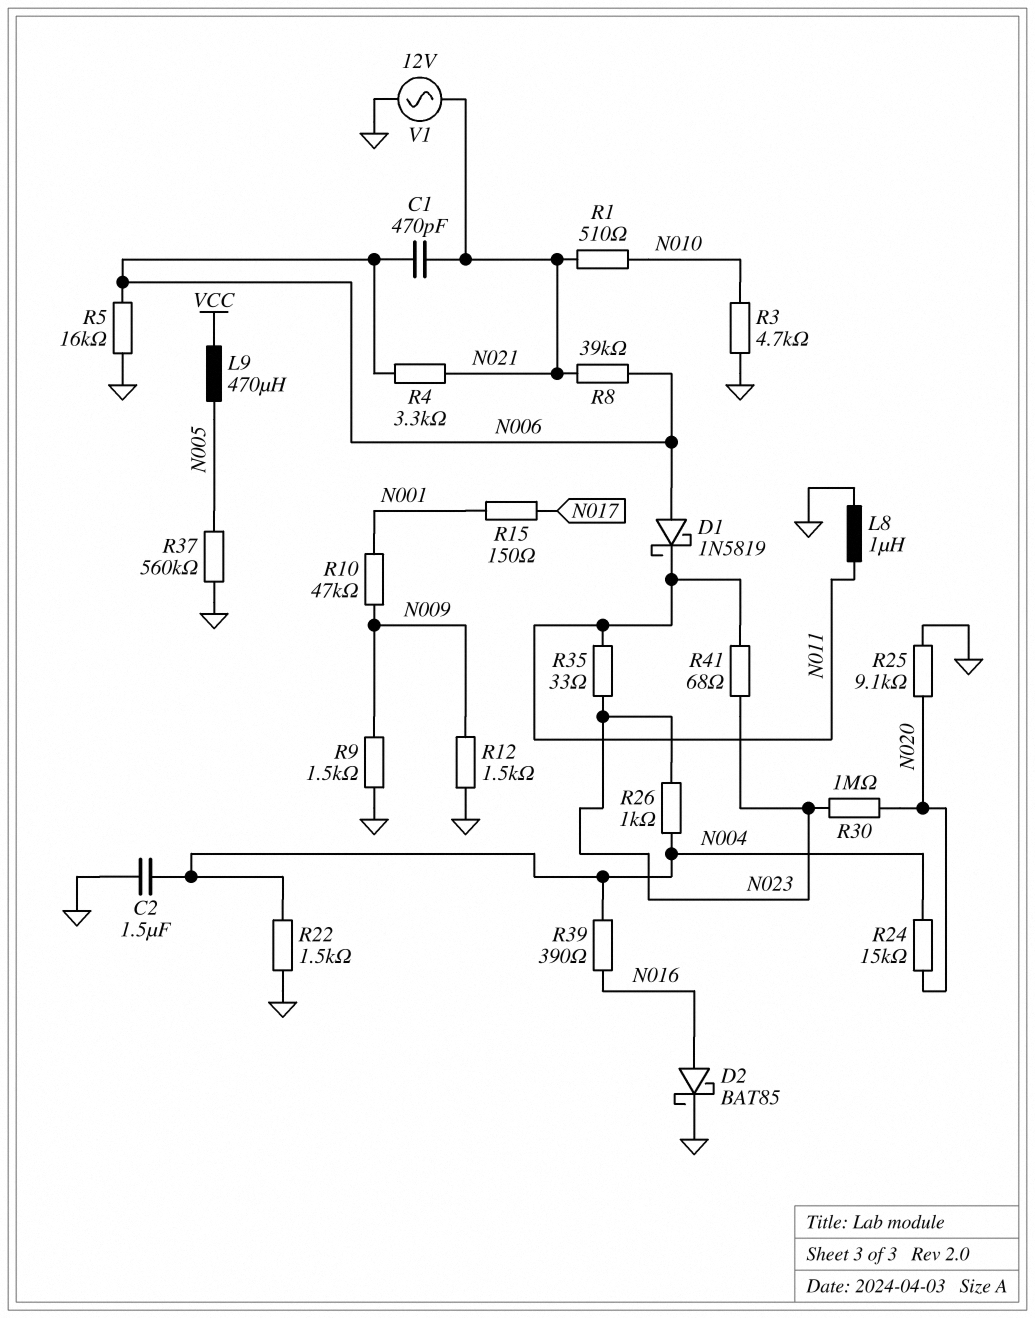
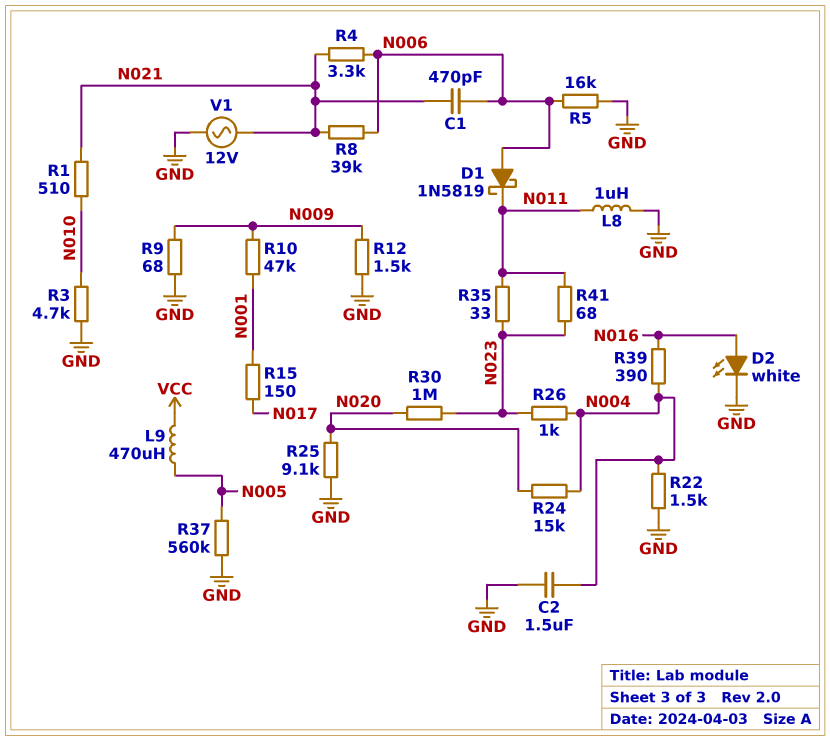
D2: schottky BAT85 (A N016, K GND) -> LED white (A N016, K GND)
R9: 1.5k (GND, N009) -> 68 (GND, N009)

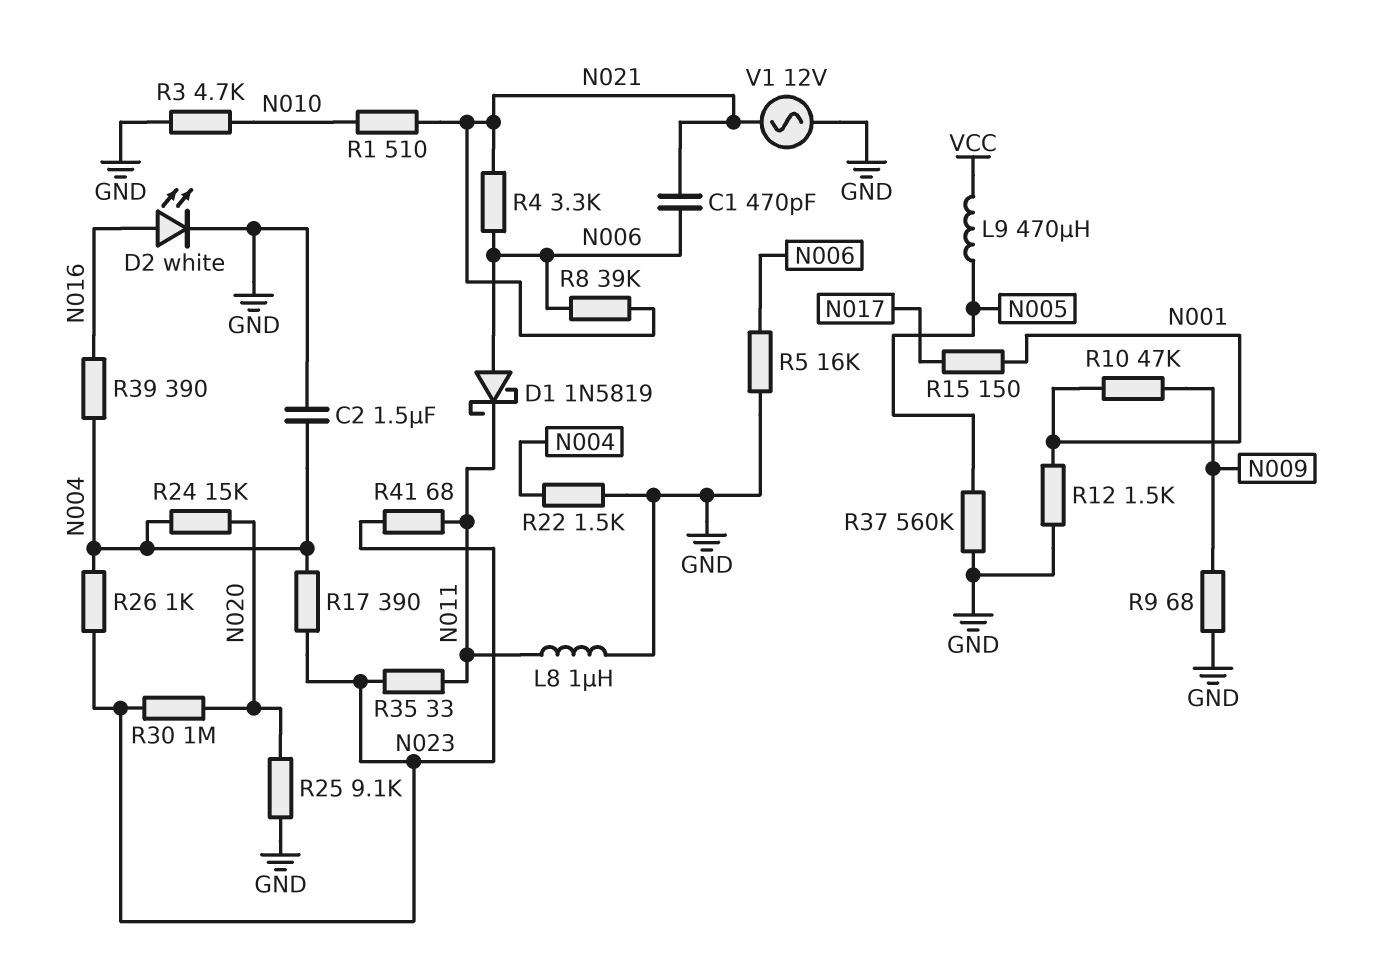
R12: 1.5k (GND, N009) -> 1.5k (GND, N001)
R17: none -> 390 (N004, N023)

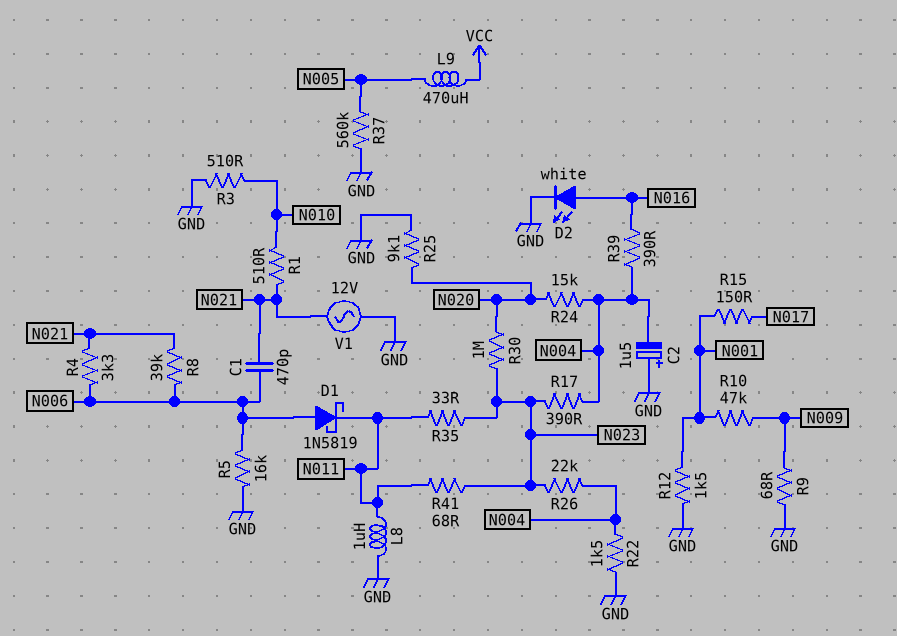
C2: 1.5uF (GND, N004) -> 1.5uF (plus GND, minus N004)
R3: 4.7k (GND, N010) -> 510 (GND, N010)
R26: 1k (N004, N023) -> 22k (N004, N023)

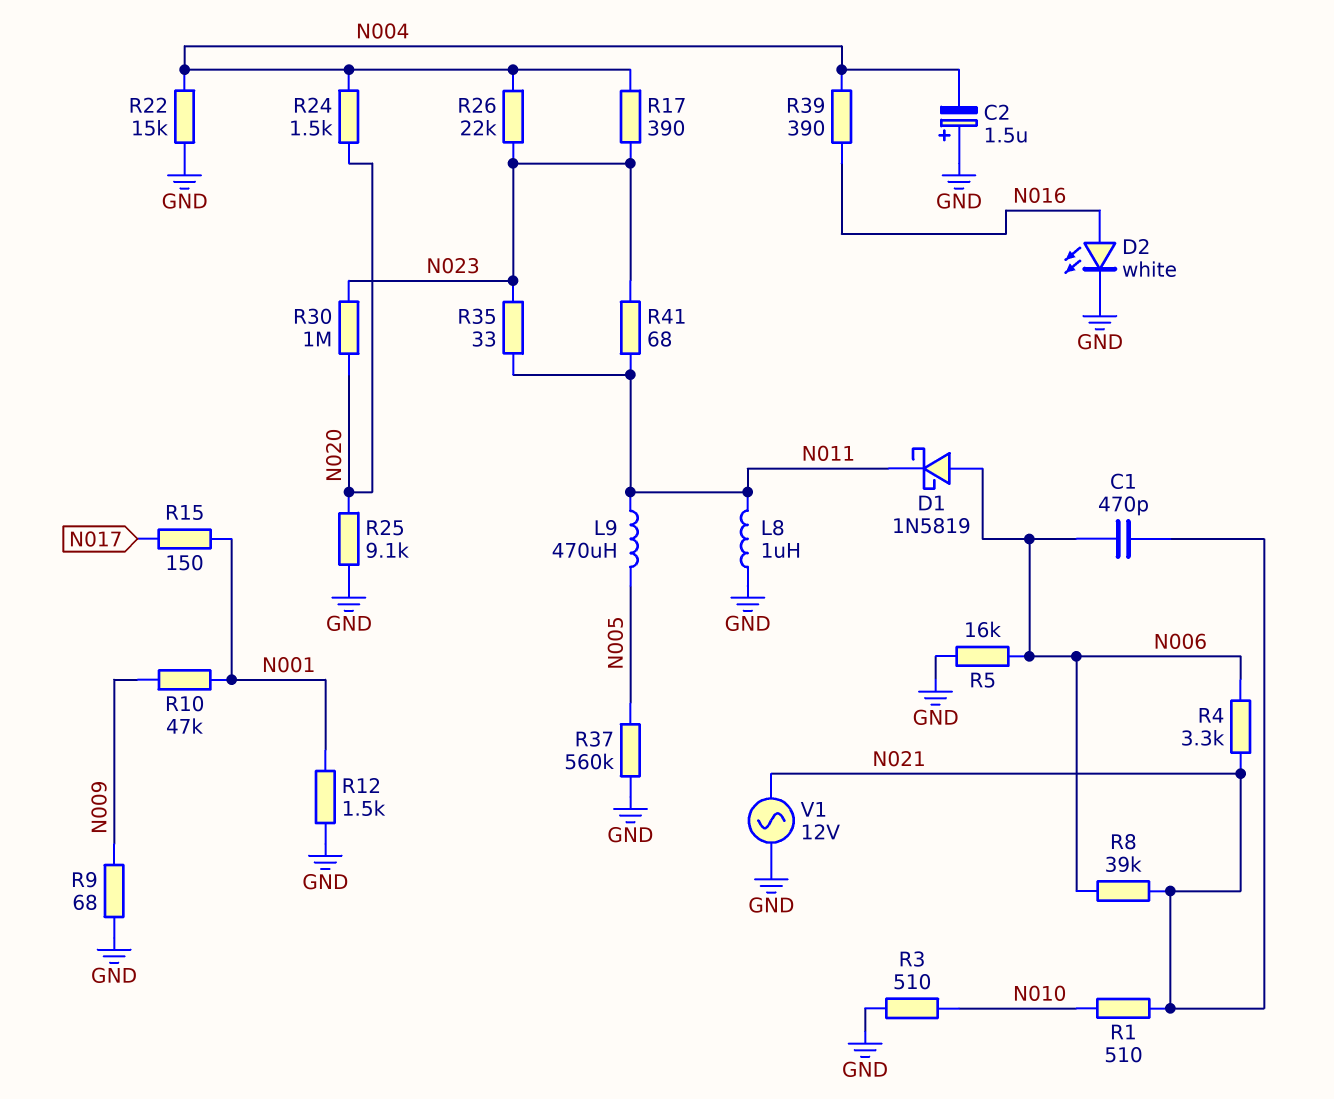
L9: 470uH (N005, VCC) -> 470uH (N005, N011)
R22: 1.5k (GND, N004) -> 15k (GND, N004)
R24: 15k (N004, N020) -> 1.5k (N004, N020)

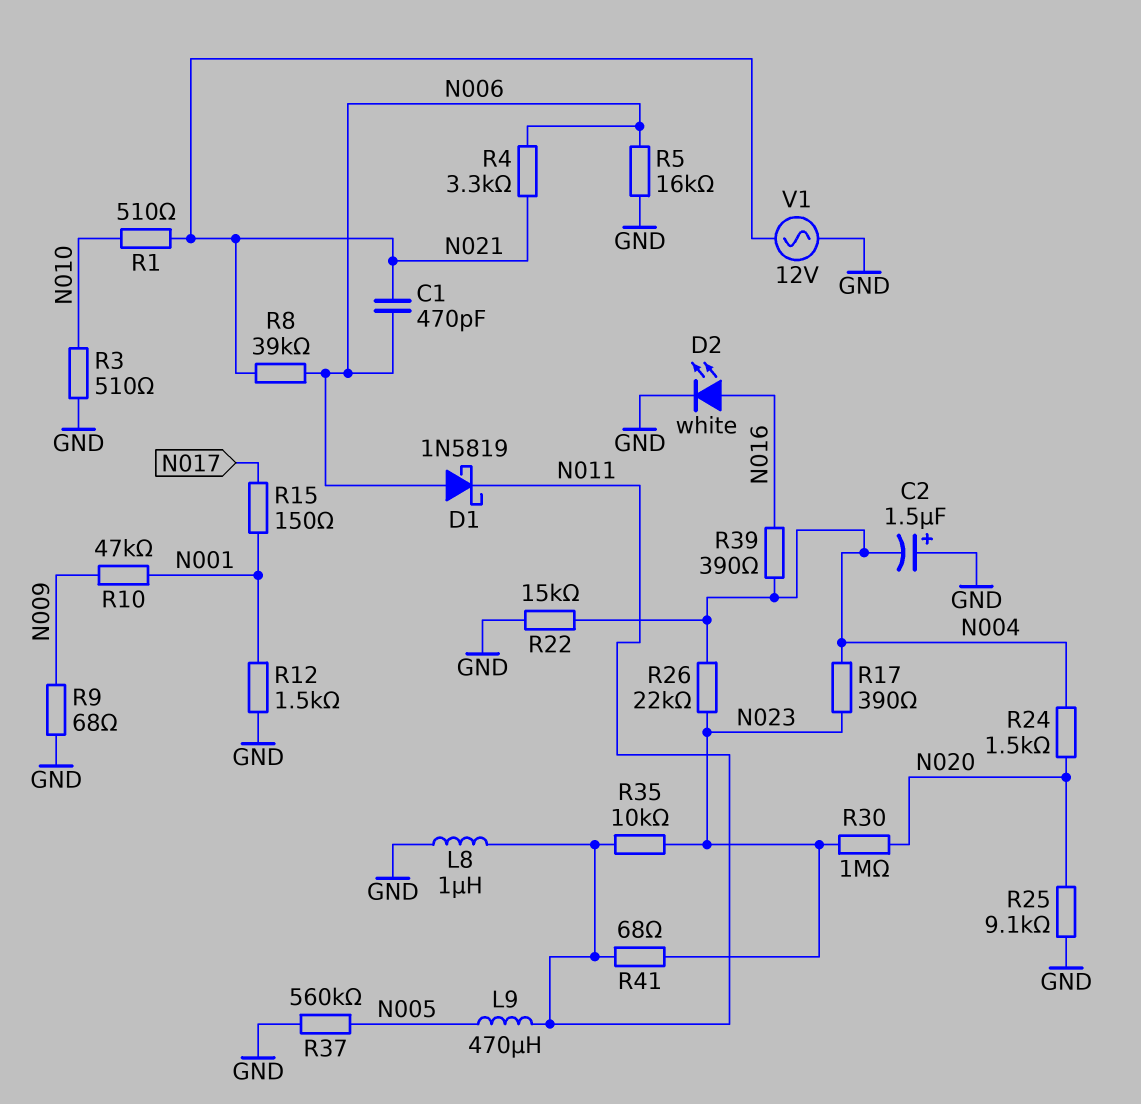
R35: 33 (N011, N023) -> 10k (N011, N023)

